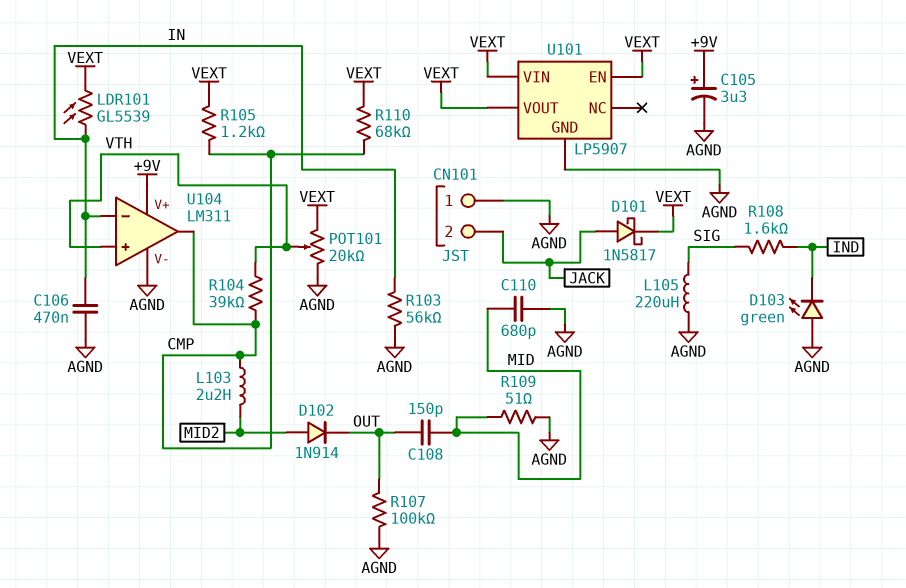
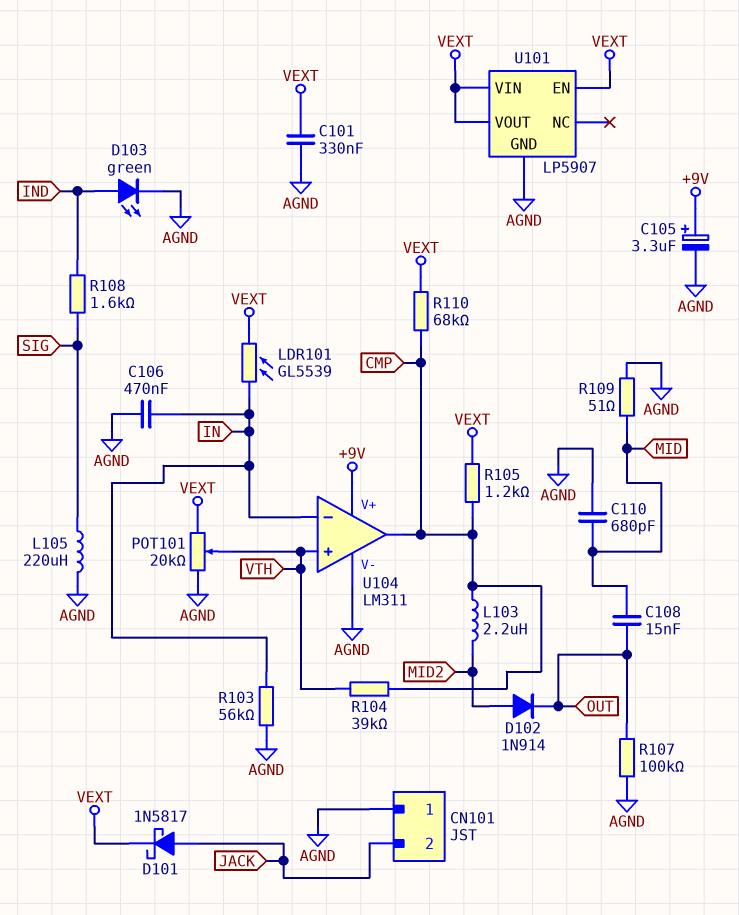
C101: none -> 330nF (AGND, VEXT)
C108: 150pF (MID, OUT) -> 15nF (MID, OUT)
D103: LED green (A AGND, K IND) -> LED green (A IND, K AGND)

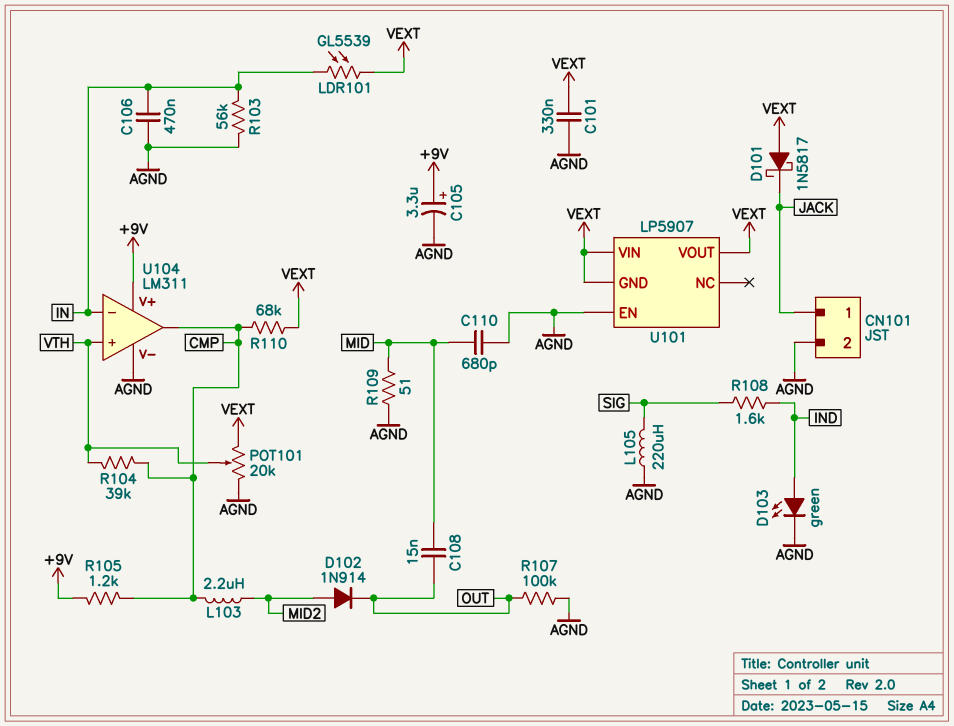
CN101 pin 1: AGND -> JACK
CN101 pin 2: JACK -> AGND
D101: schottky 1N5817 (A JACK, K VEXT) -> schottky 1N5817 (A VEXT, K JACK)
R105: 1.2k (CMP, VEXT) -> 1.2k (+9V, CMP)
U101 pin EN: VEXT -> AGND
U101 pin GND: AGND -> VEXT

